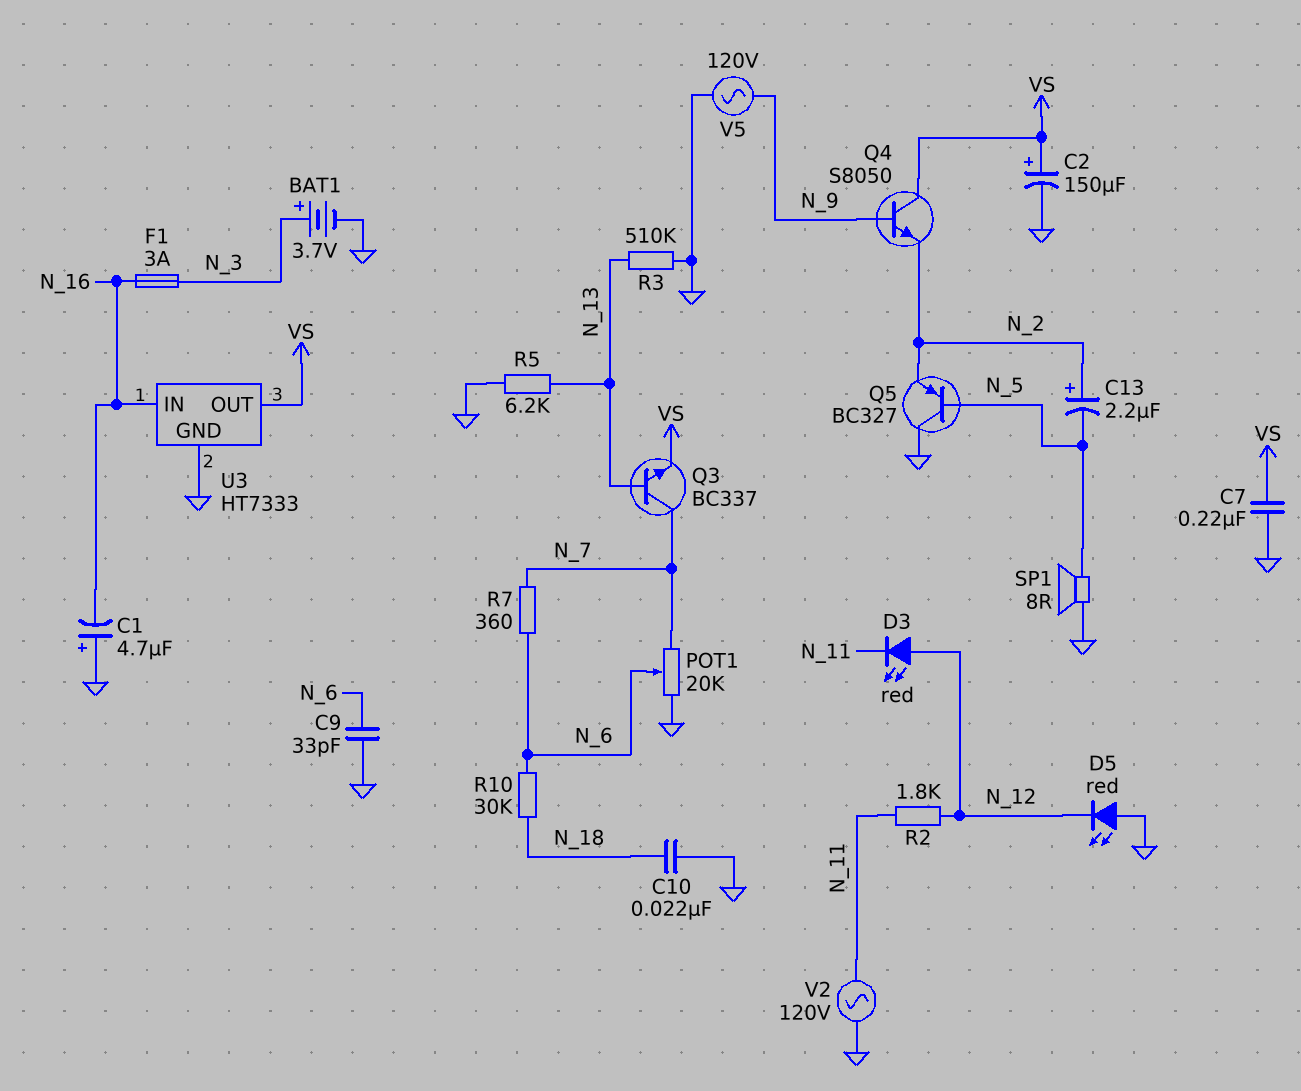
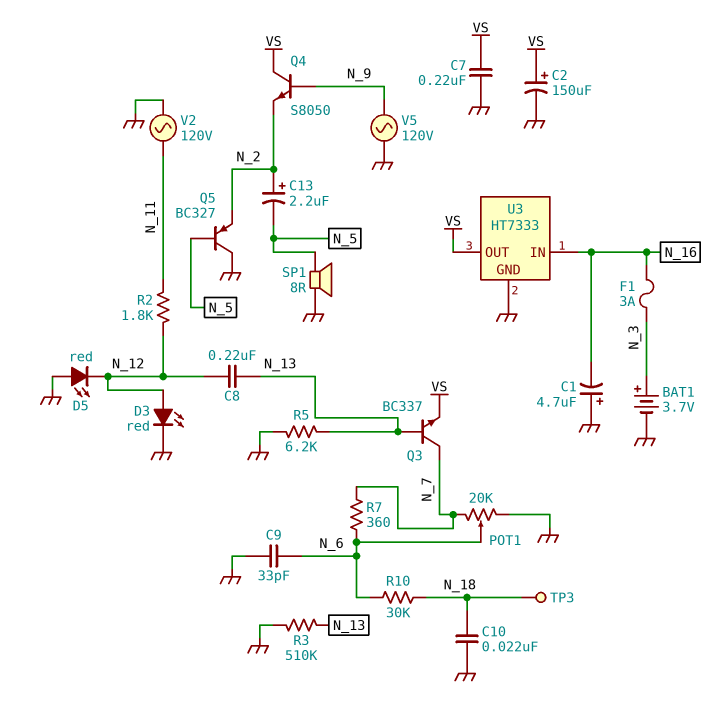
C8: none -> 220nF (N_12, N_13)
D3: LED red (A N_12, K N_11) -> LED red (A N_12, K GND)
TP3: none -> test point (N_18)

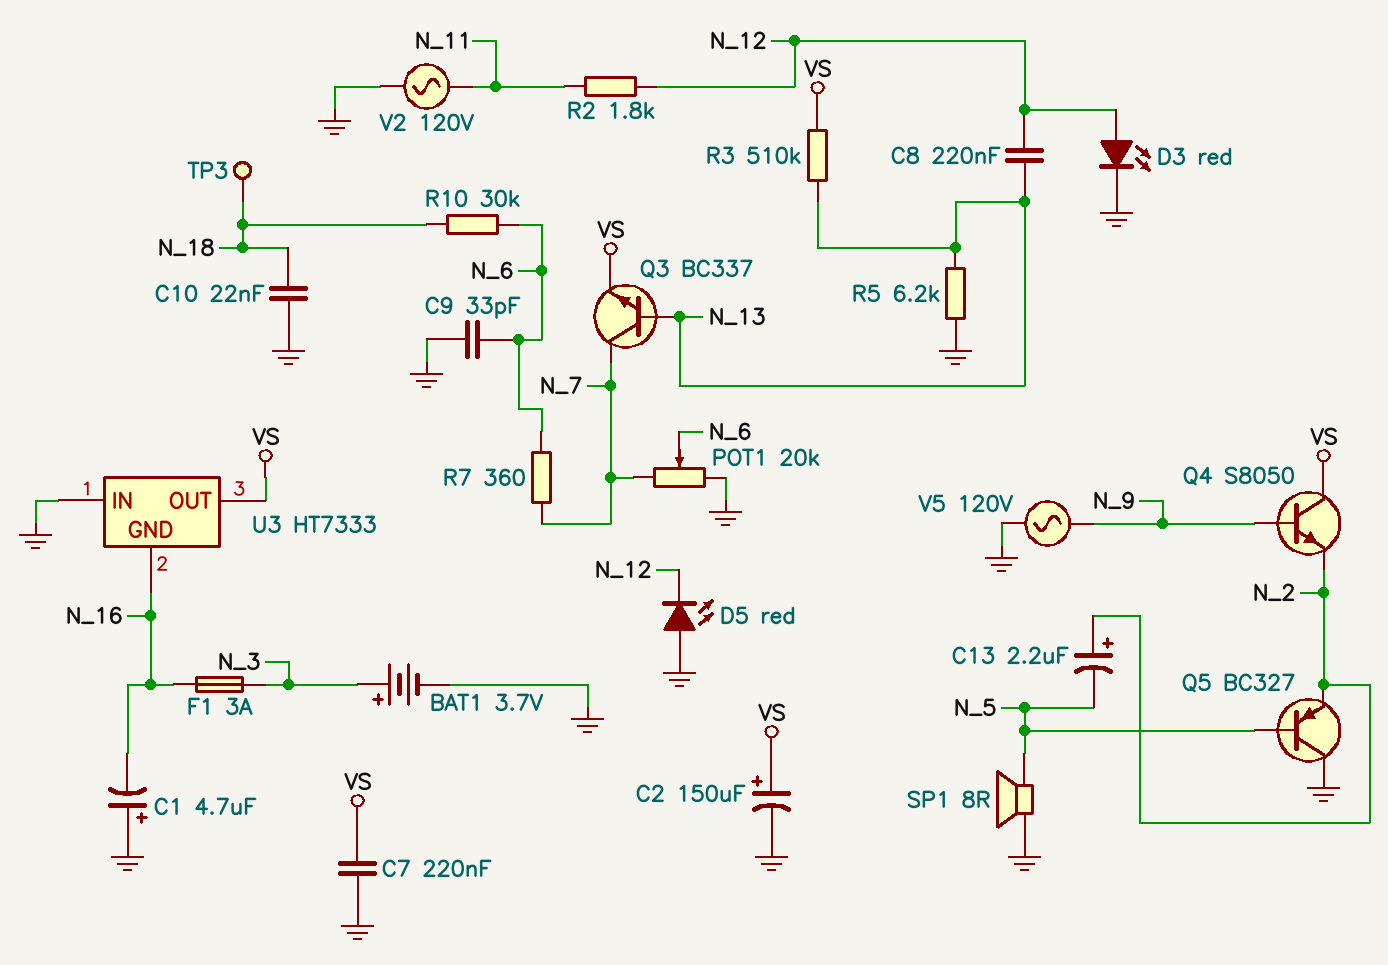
R3: 510k (GND, N_13) -> 510k (N_13, VS)
U3 pin GND: GND -> N_16
U3 pin IN: N_16 -> GND

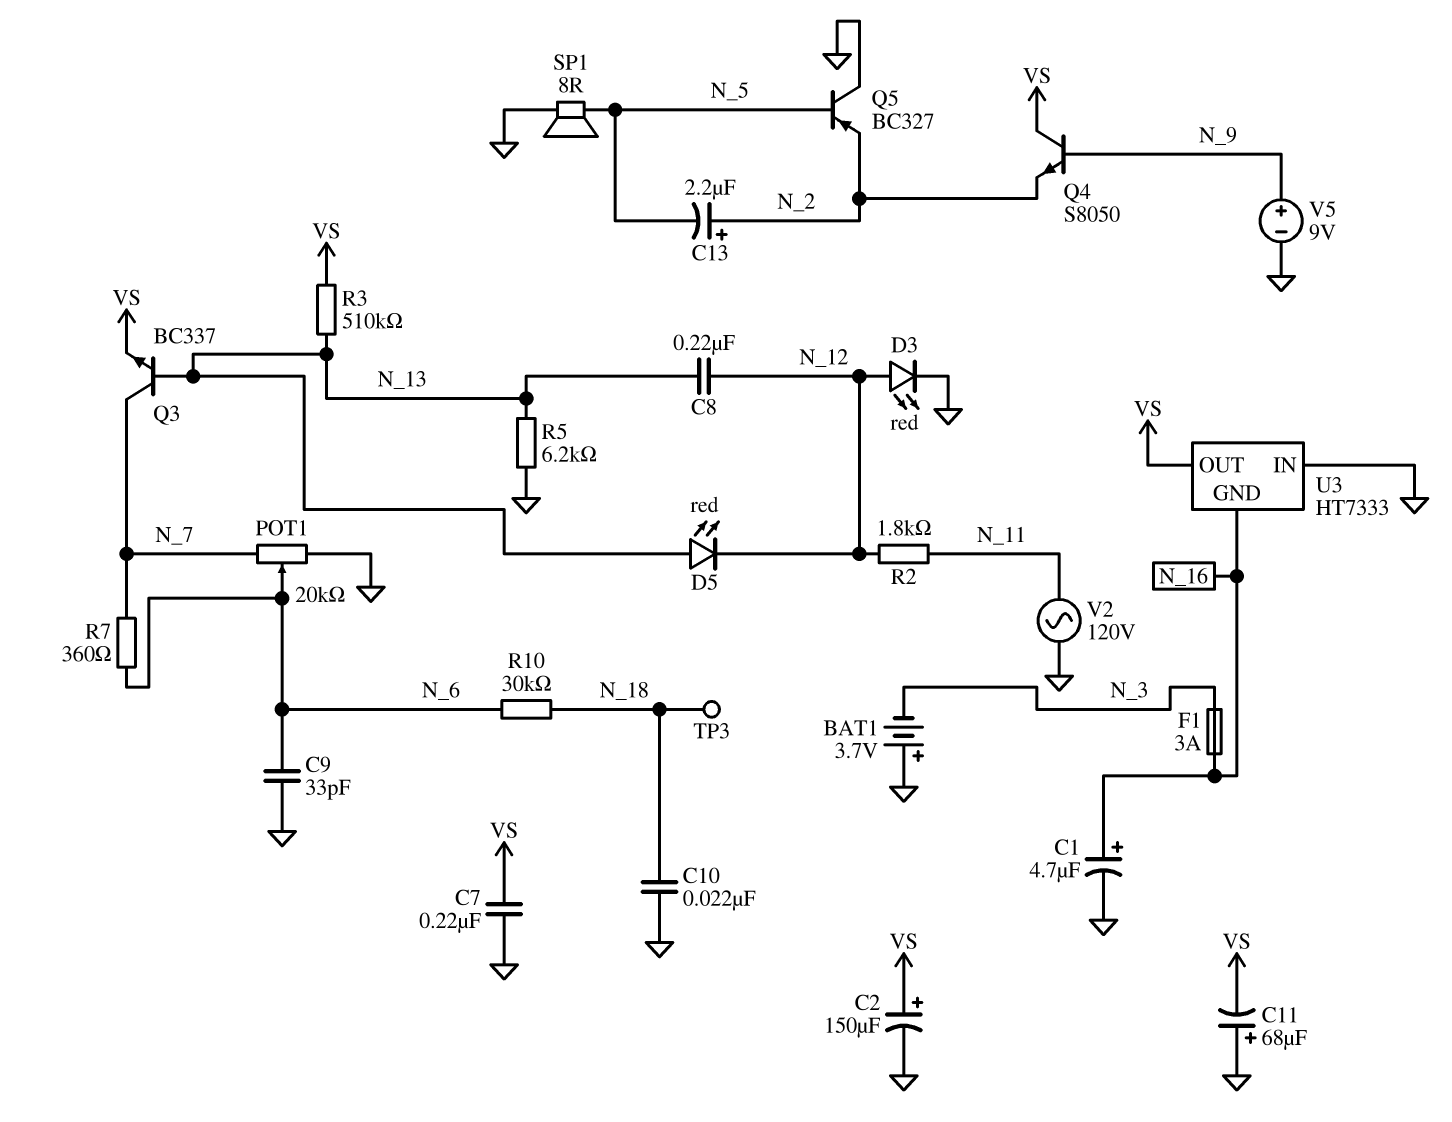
BAT1: 3.7V (plus N_3, minus GND) -> 3.7V (plus GND, minus N_3)
C1: 4.7uF (plus GND, minus N_16) -> 4.7uF (plus N_16, minus GND)
C11: none -> 68uF (plus GND, minus VS)
D5: LED red (A GND, K N_12) -> LED red (A N_13, K N_12)
V5: AC 120V (GND, N_9) -> 9V (plus N_9, minus GND)

